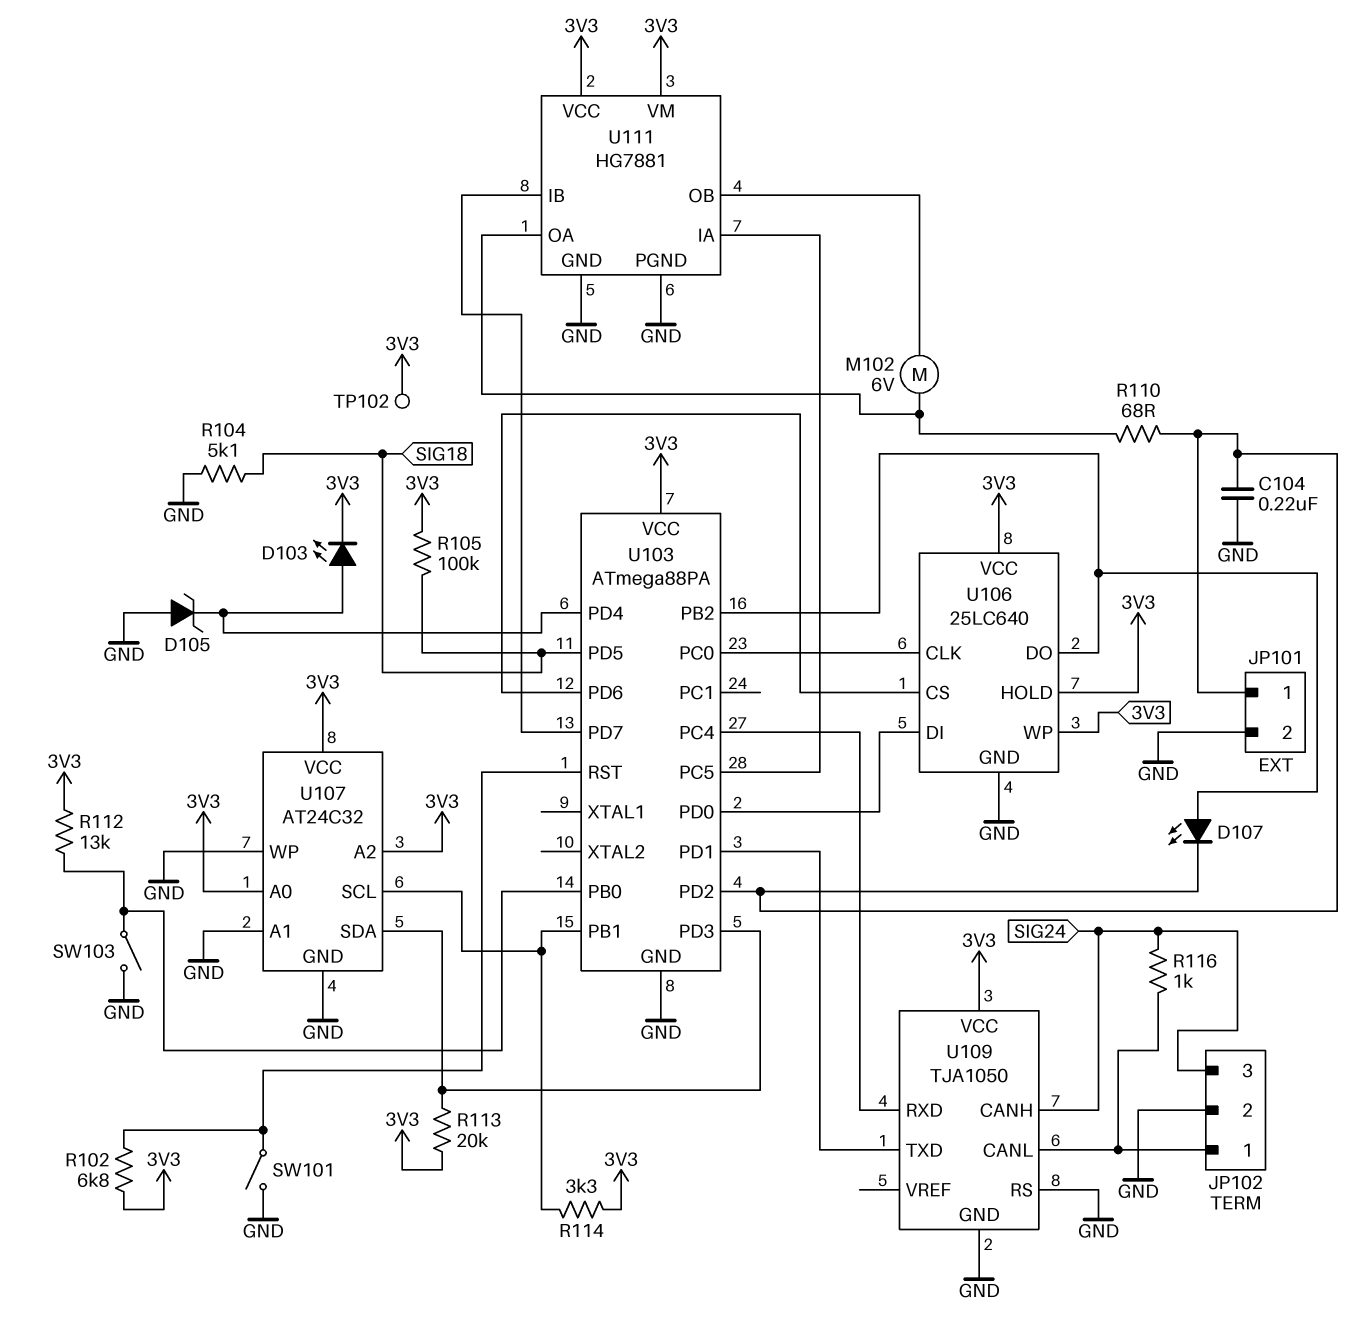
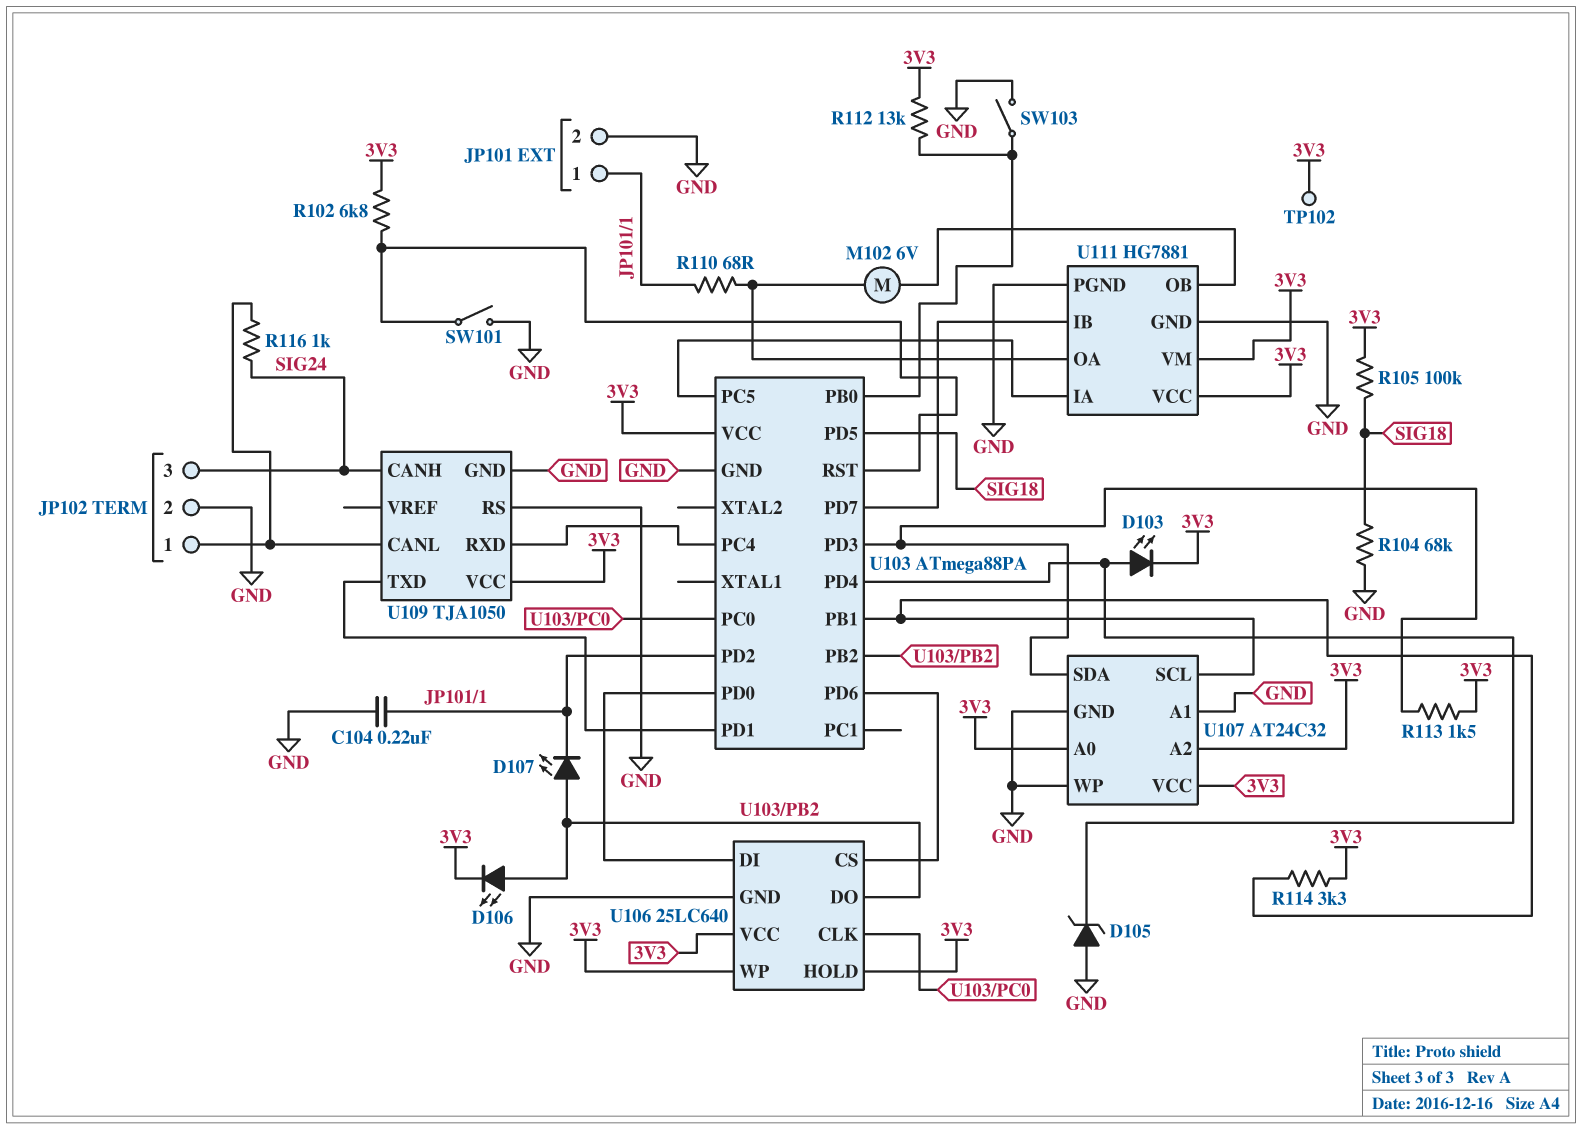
D106: none -> LED (A U103/PB2, K 3V3)
R104: 5.1k (GND, SIG18) -> 68k (GND, SIG18)
R113: 20k (3V3, U103/PD3) -> 1.5k (3V3, U103/PD3)

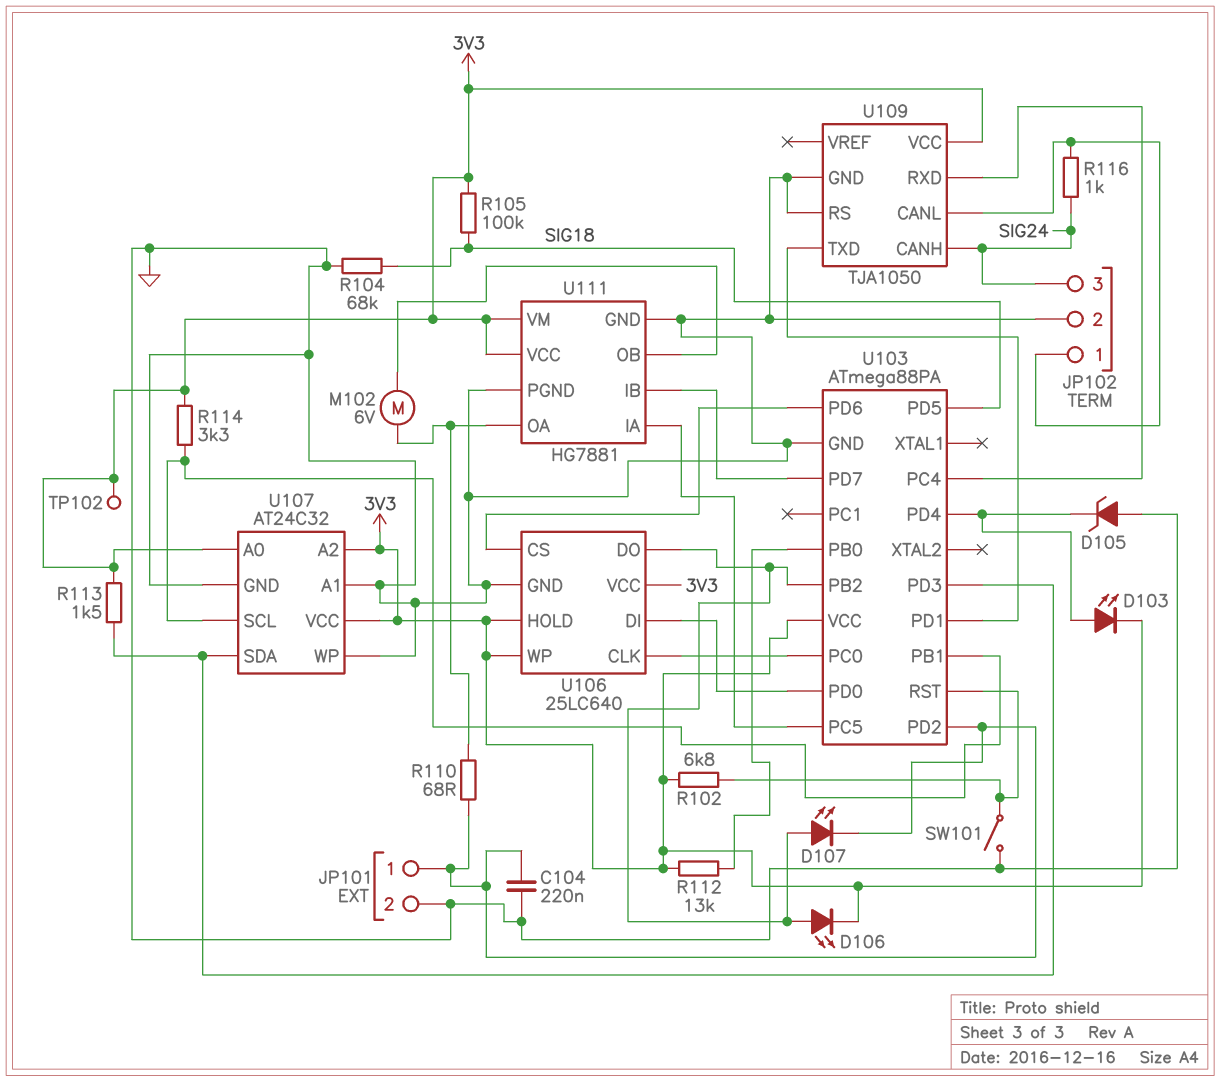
SW103: switch (GND, U103/PB0) -> none

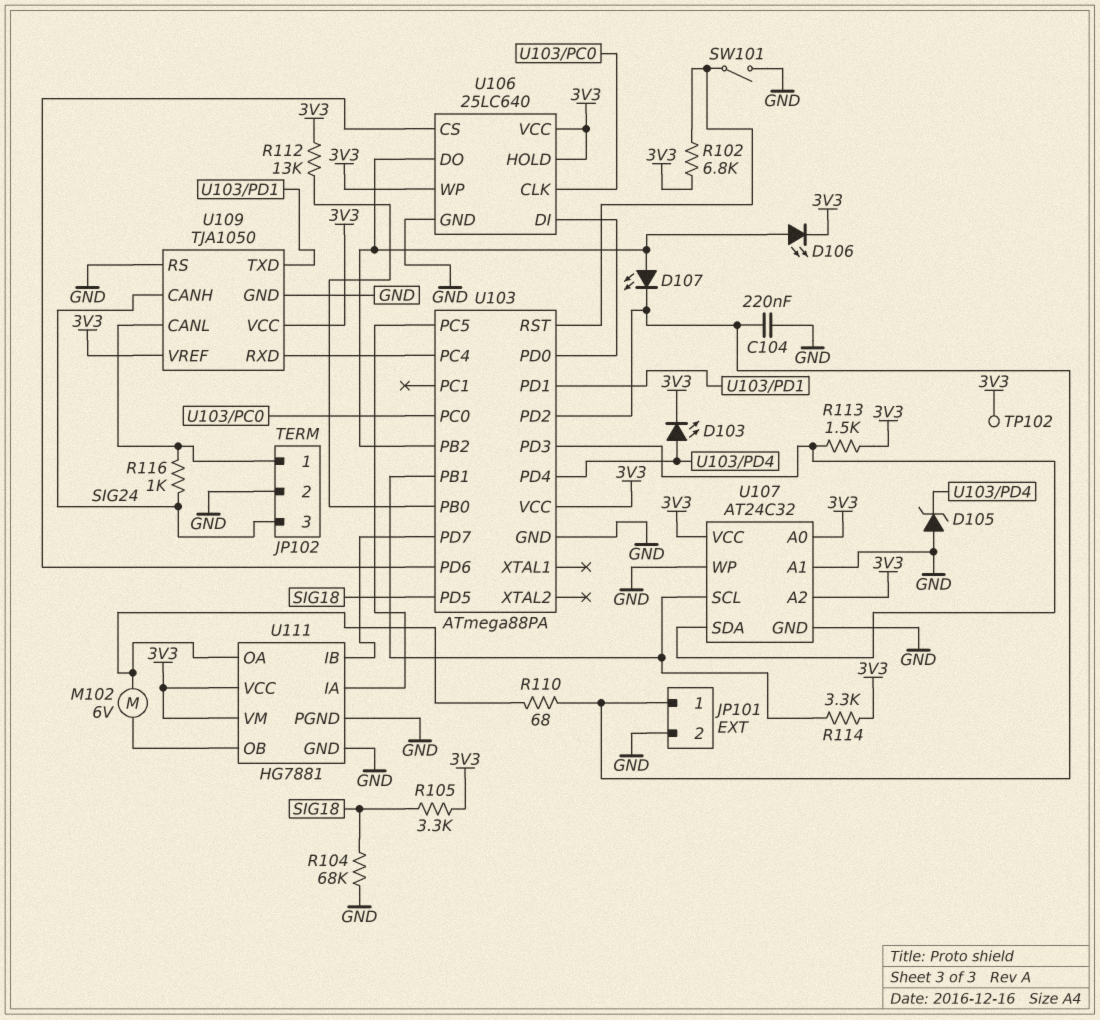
R105: 100k (3V3, SIG18) -> 3.3k (3V3, SIG18)
U109 pin VREF: none -> 3V3

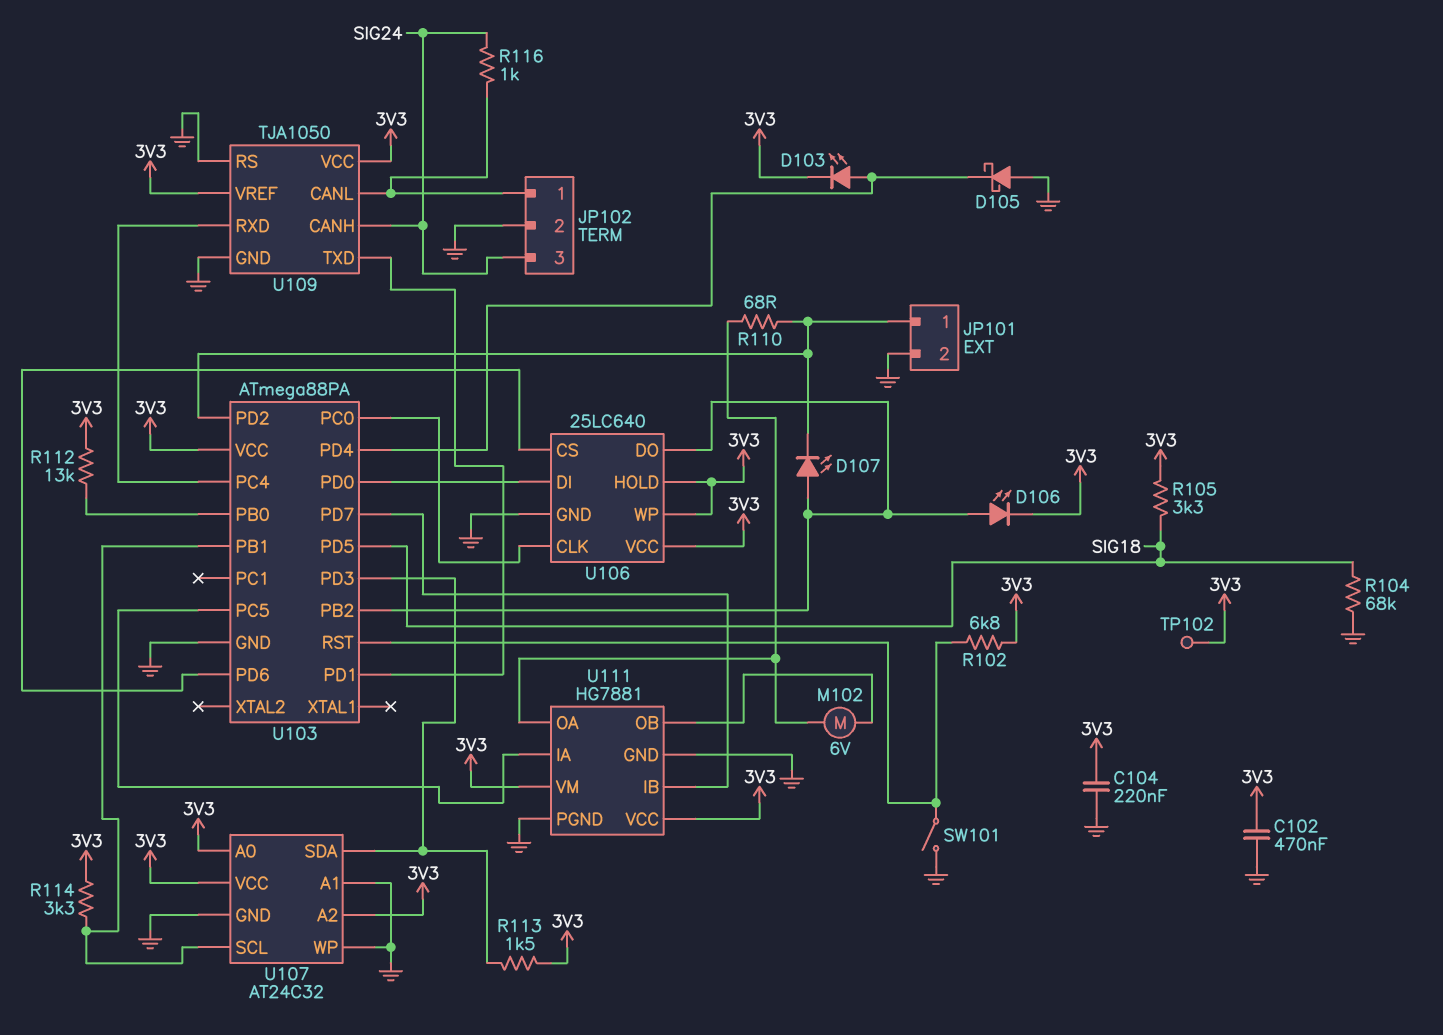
C102: none -> 470nF (3V3, GND)
C104: 220nF (GND, JP101/1) -> 220nF (3V3, GND)
D105: zener (A GND, K U103/PD4) -> schottky (A GND, K U103/PD4)

